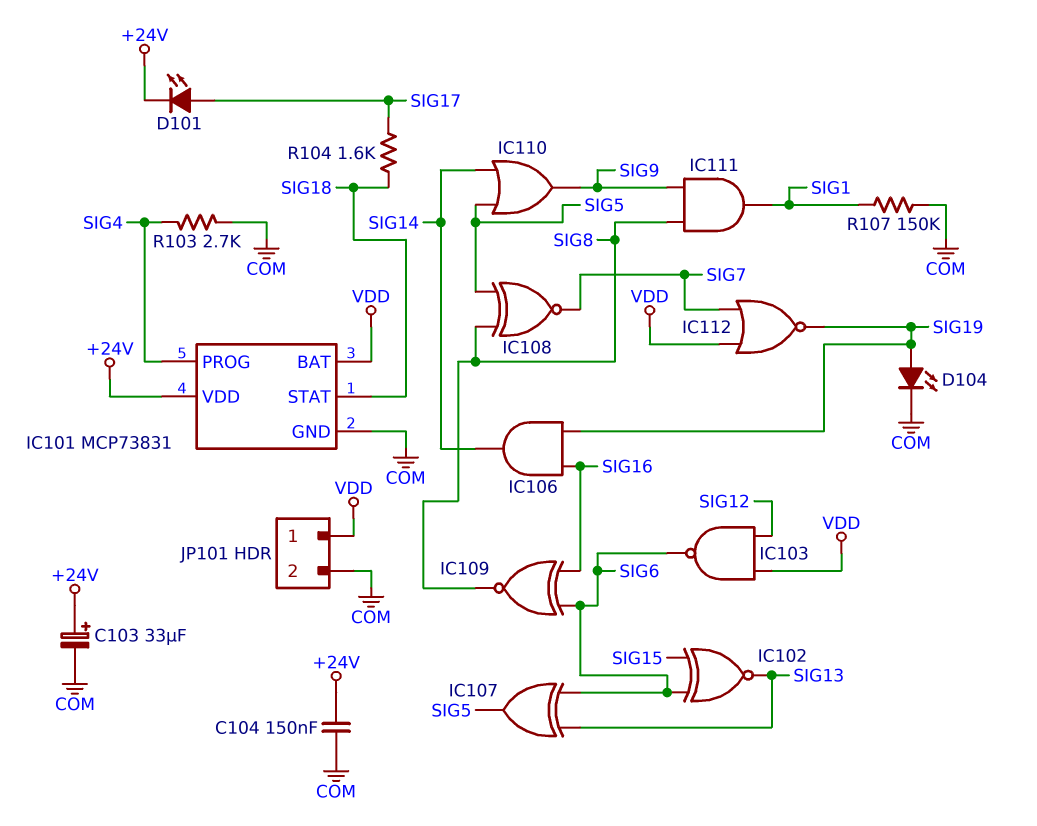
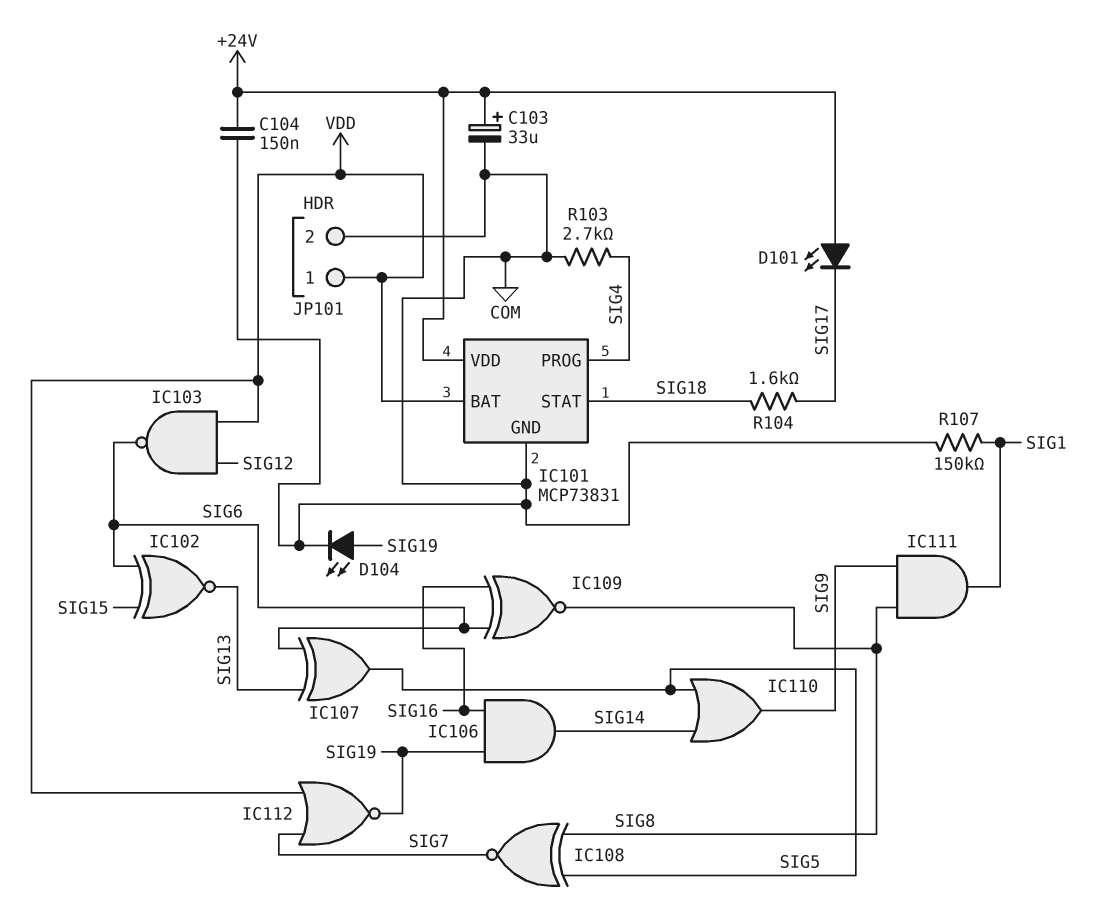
D101: LED (A SIG17, K +24V) -> LED (A +24V, K SIG17)

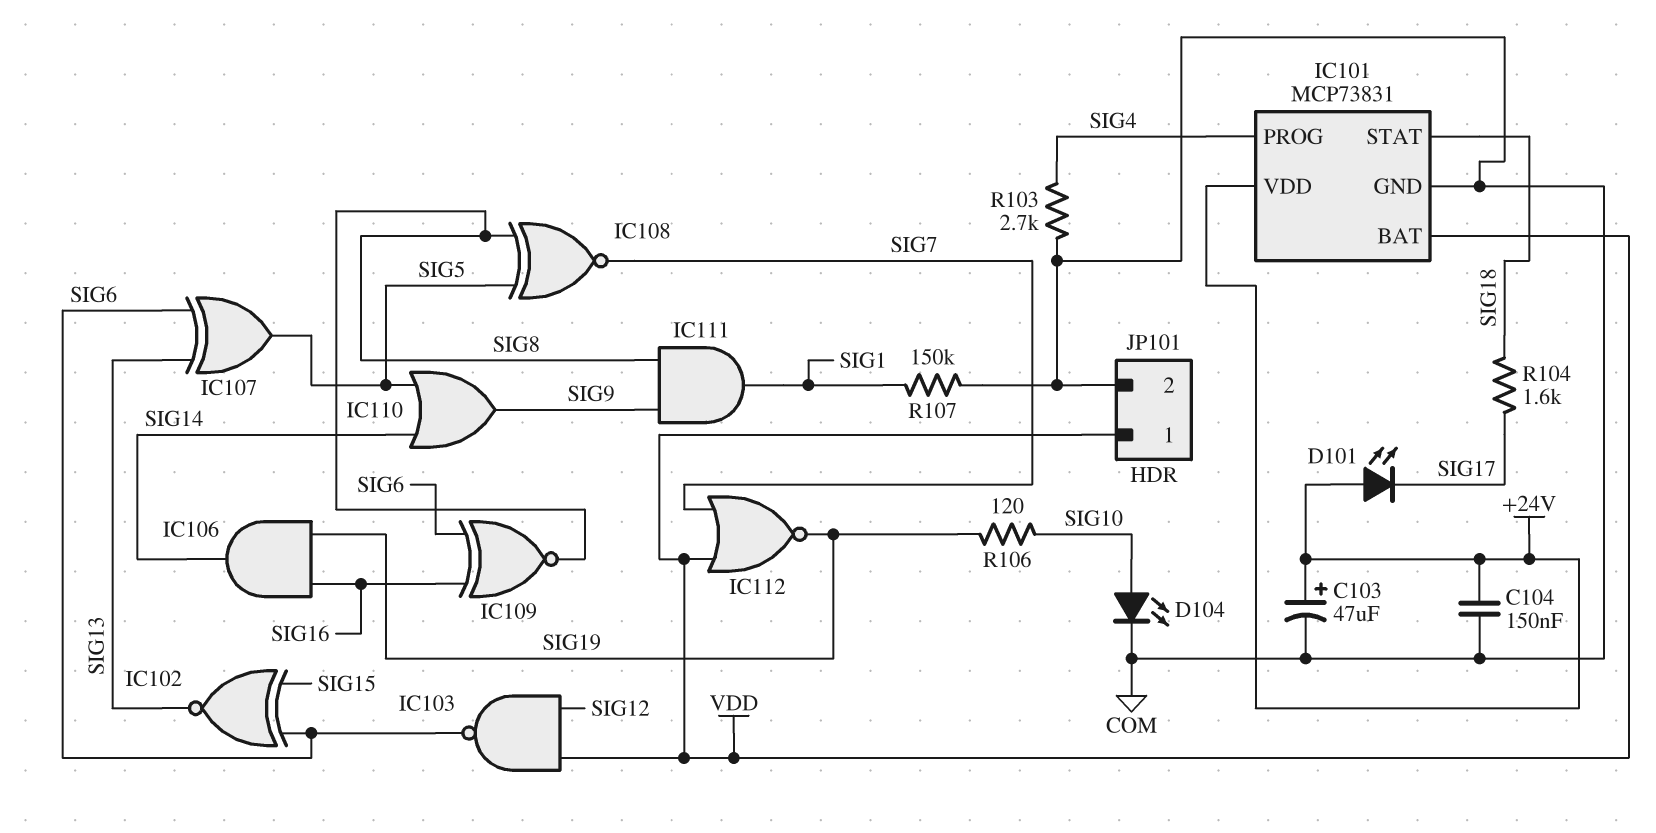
C103: 33uF (plus +24V, minus COM) -> 47uF (plus +24V, minus COM)
D104: LED (A SIG19, K COM) -> LED (A SIG10, K COM)
R106: none -> 120 (SIG10, SIG19)

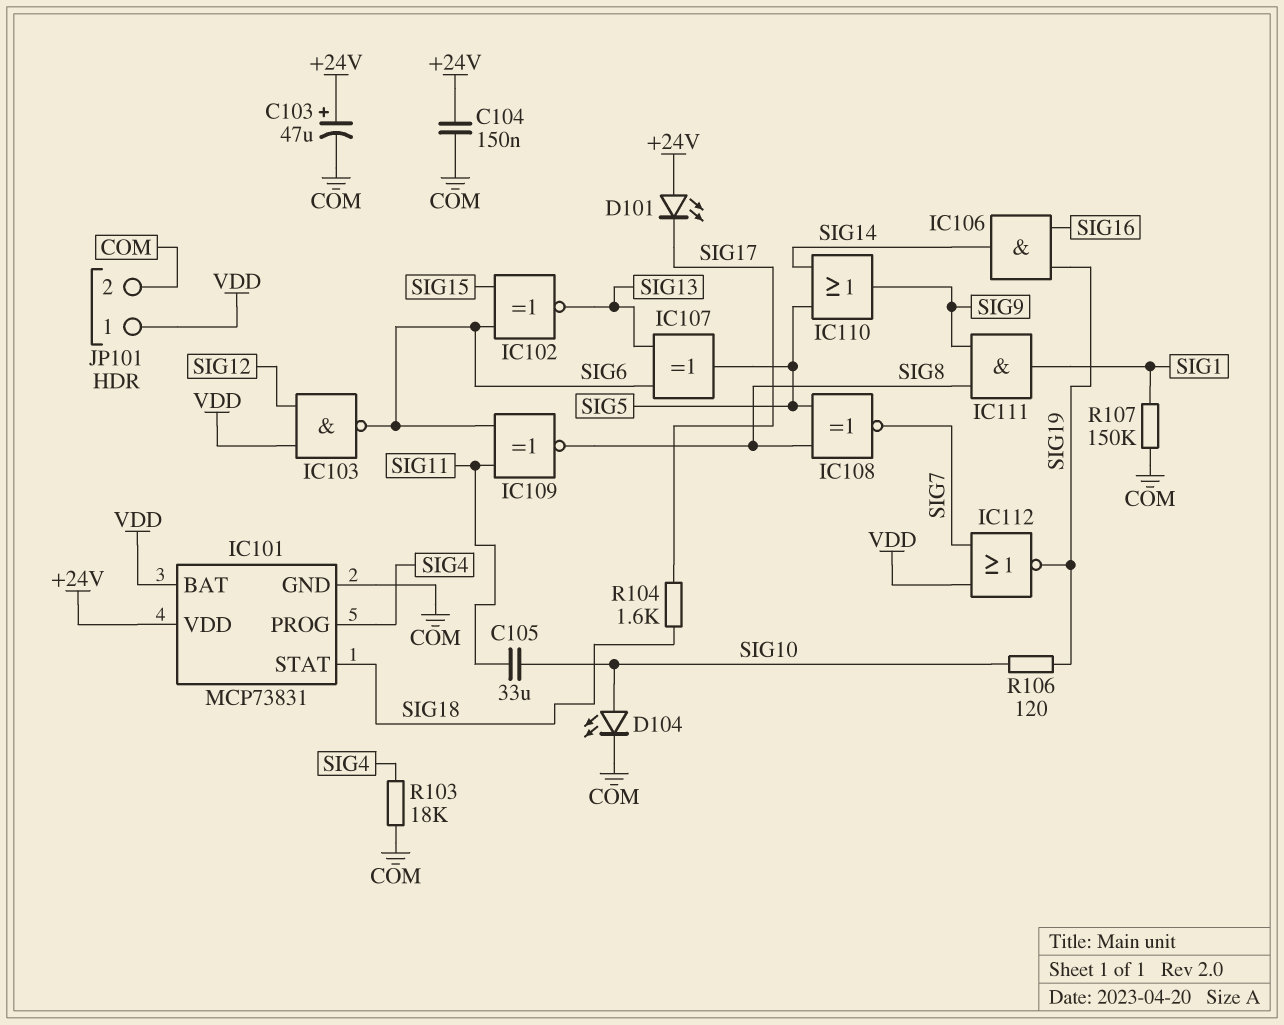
C105: none -> 33uF (SIG10, SIG11)
IC109: XNOR (in SIG6, in SIG16, out SIG8) -> XNOR (in SIG6, in SIG11, out SIG8)
R103: 2.7k (COM, SIG4) -> 18k (COM, SIG4)

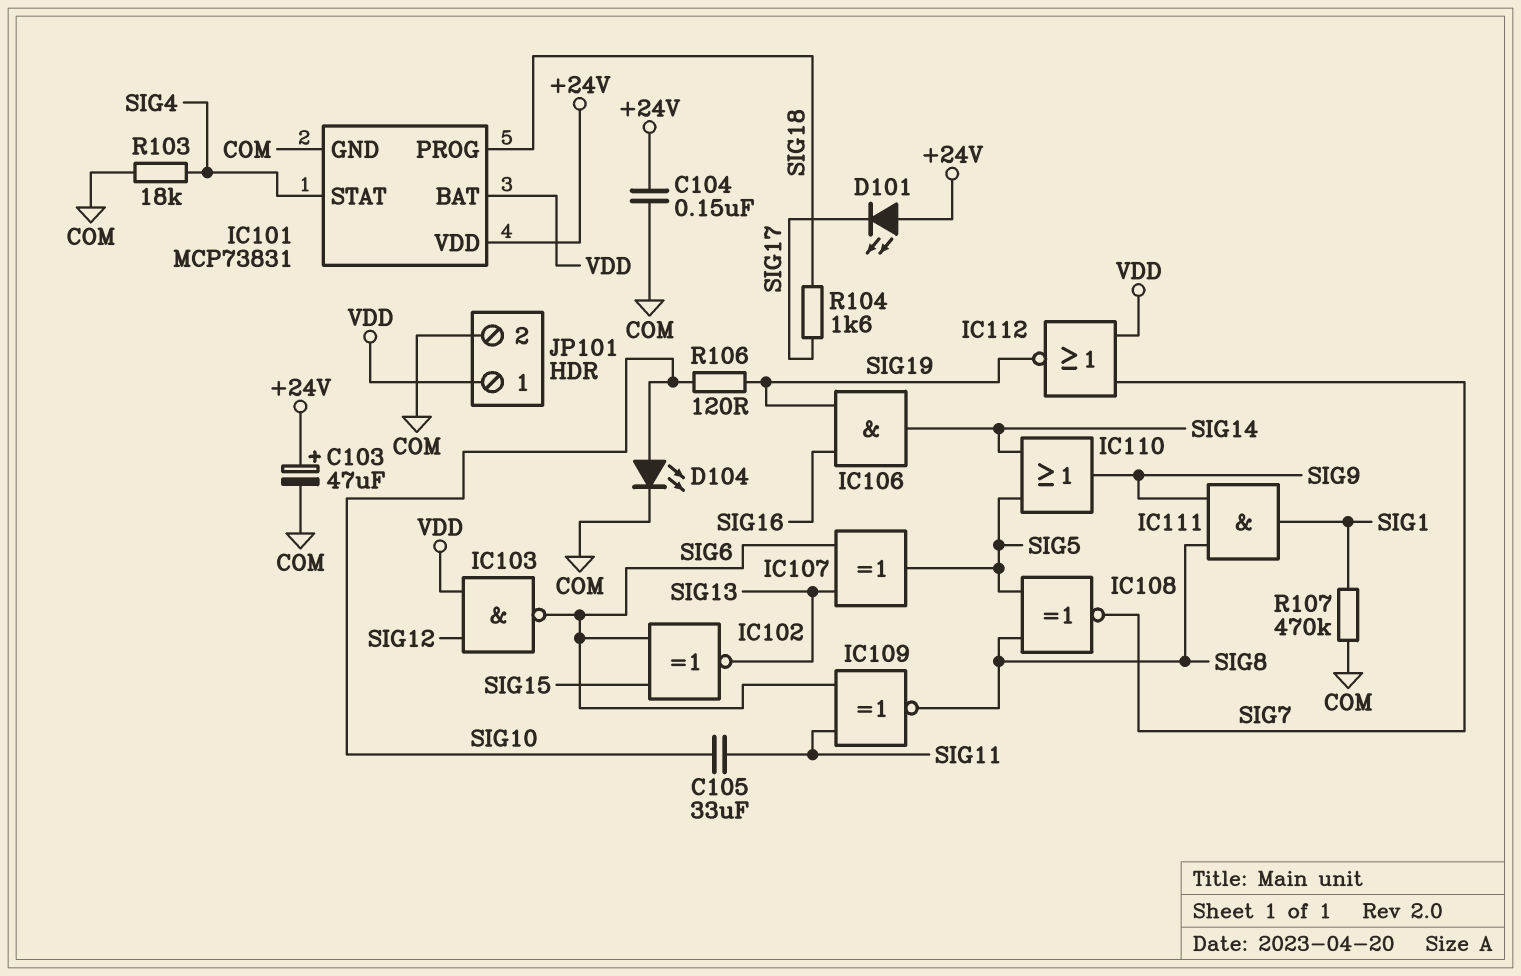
IC101 pin PROG: SIG4 -> SIG18
IC101 pin STAT: SIG18 -> SIG4
R107: 150k (COM, SIG1) -> 470k (COM, SIG1)

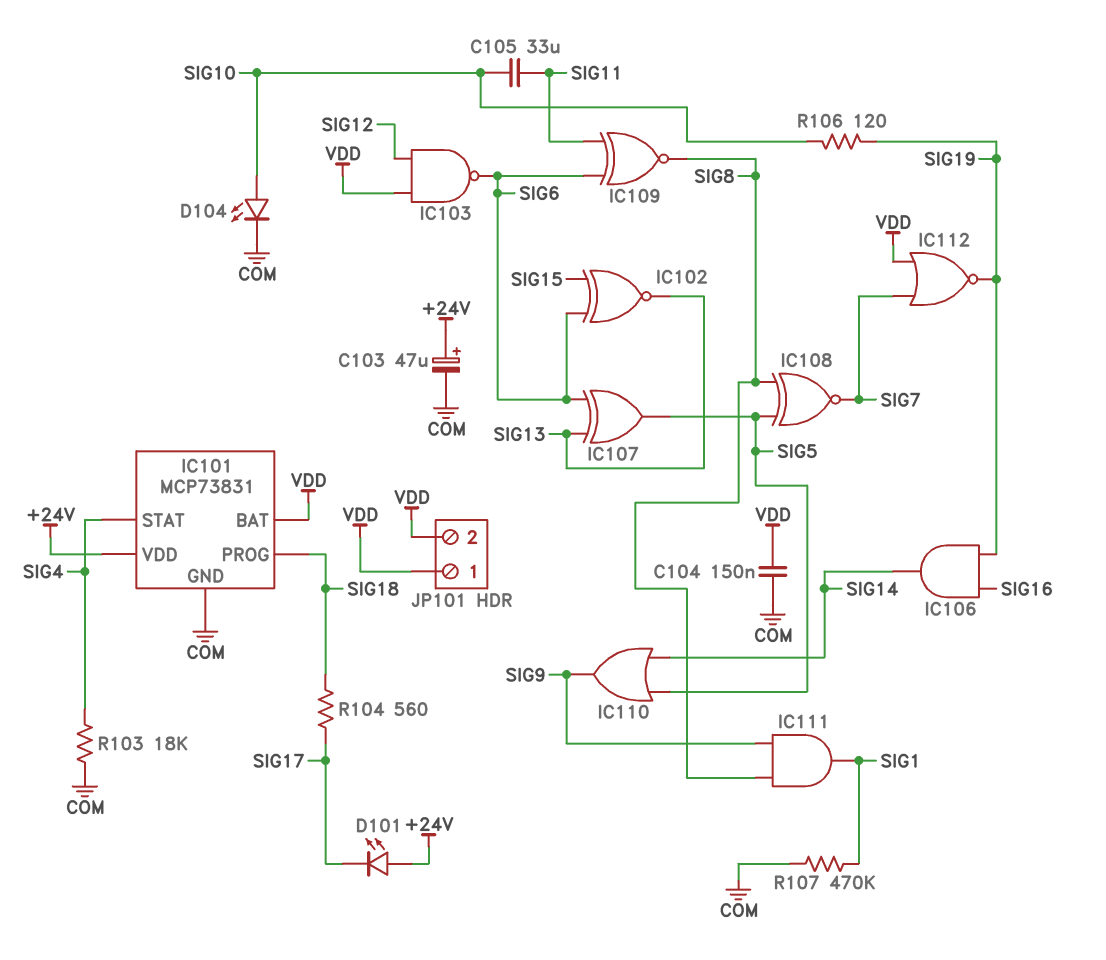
C104: 150nF (+24V, COM) -> 150nF (COM, VDD)
JP101 pin 2: COM -> VDD
R104: 1.6k (SIG17, SIG18) -> 560 (SIG17, SIG18)

